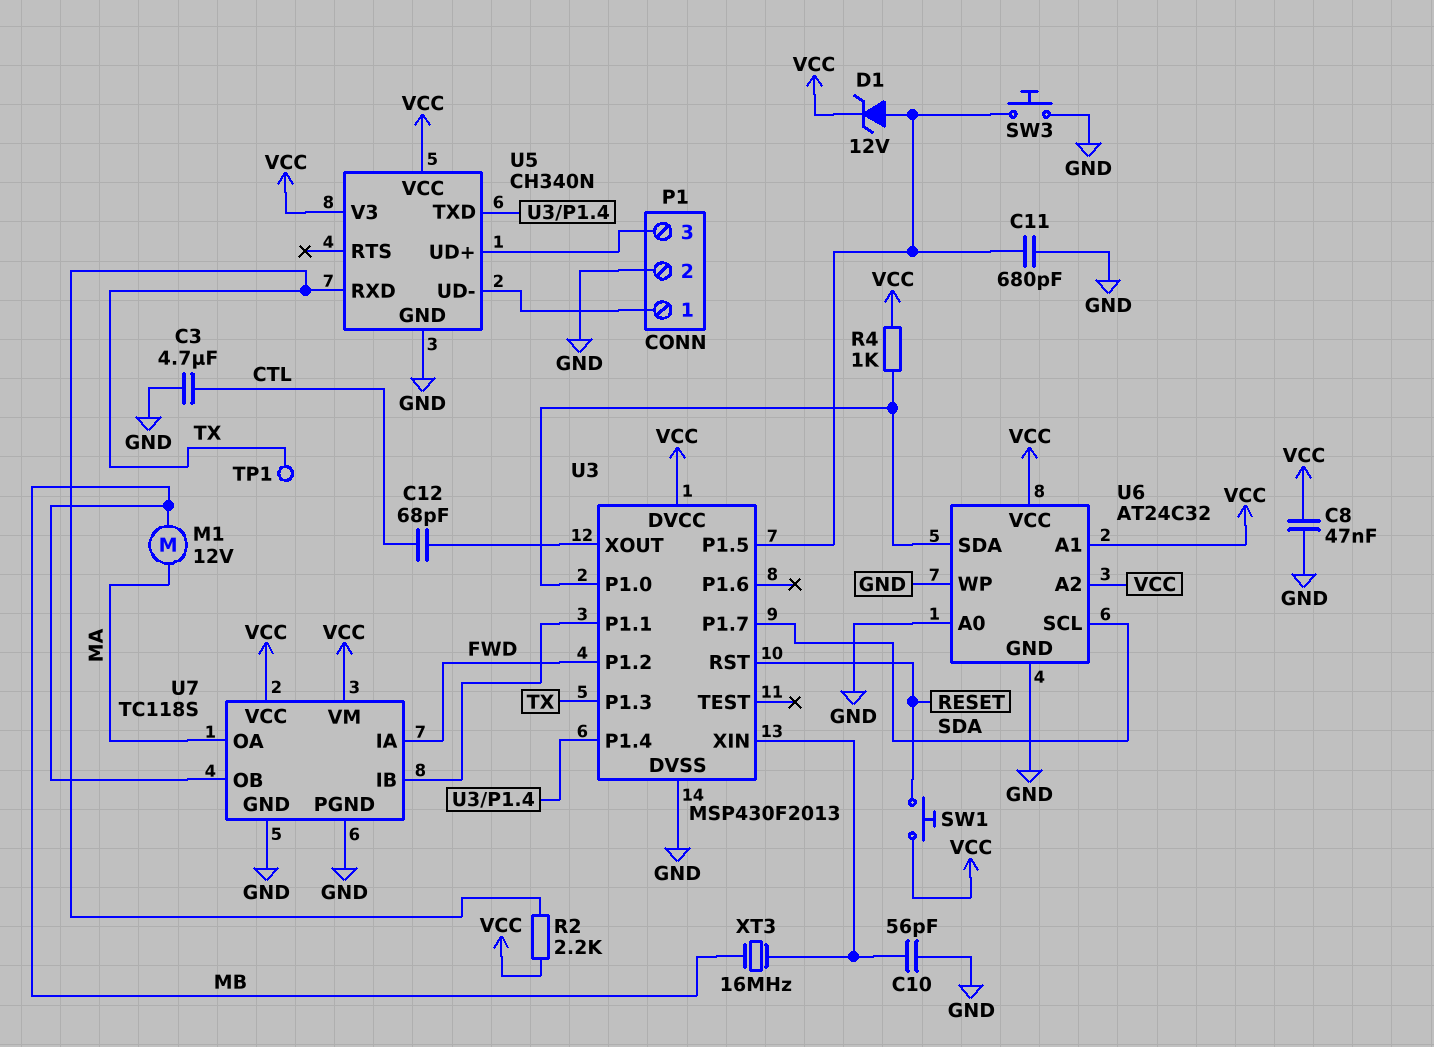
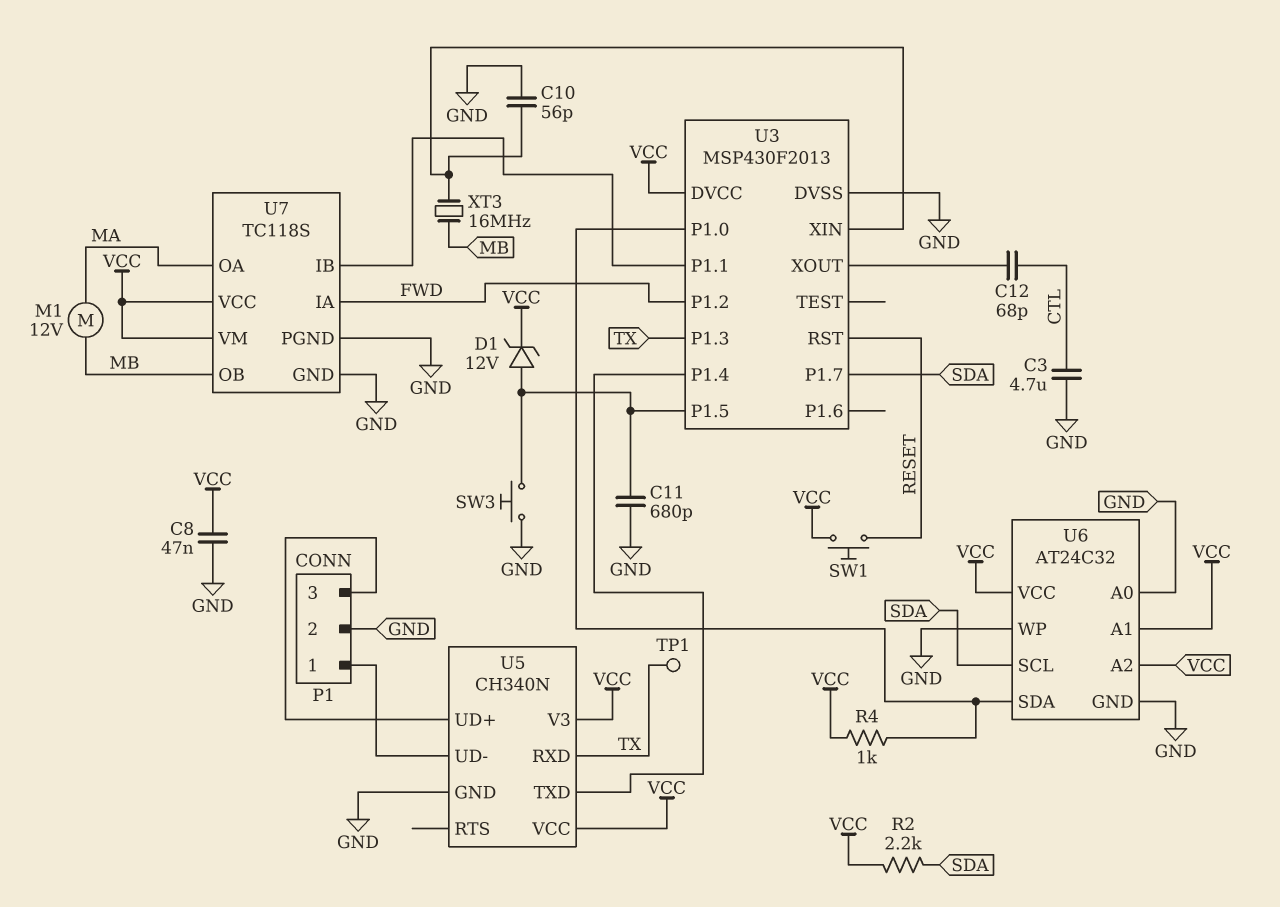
R2: 2.2k (TX, VCC) -> 2.2k (SDA, VCC)

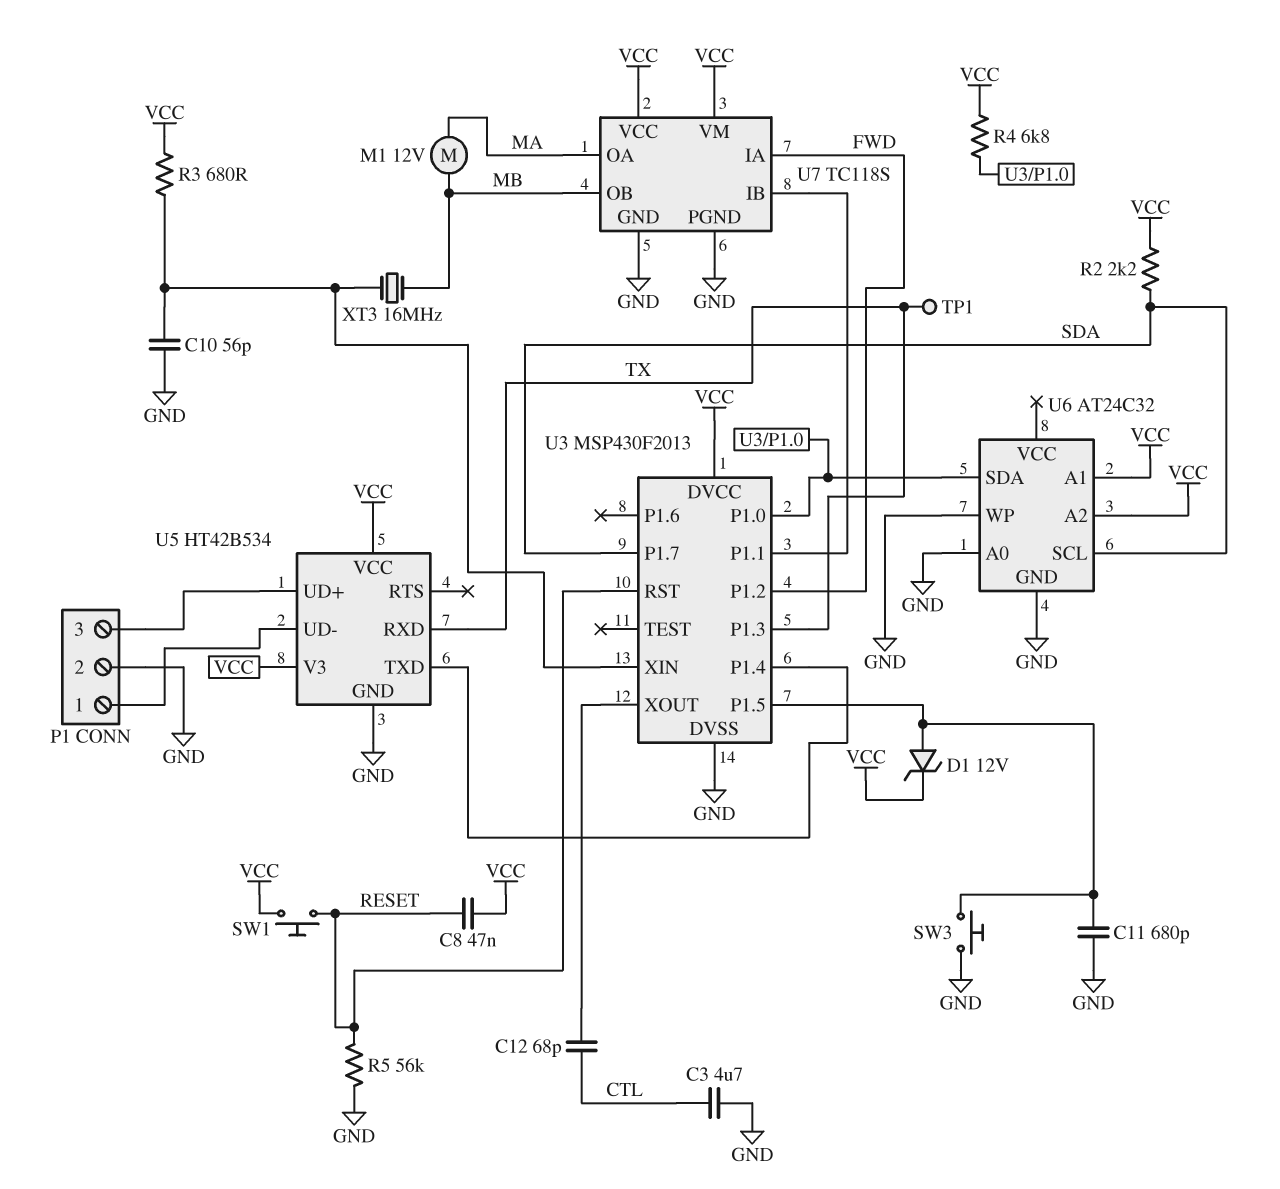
C8: 47nF (GND, VCC) -> 47nF (RESET, VCC)
R3: none -> 680 (U3/XIN, VCC)
R4: 1k (U3/P1.0, VCC) -> 6.8k (U3/P1.0, VCC)
R5: none -> 56k (GND, RESET)
U5: CH340N -> HT42B534
U6 pin VCC: VCC -> none

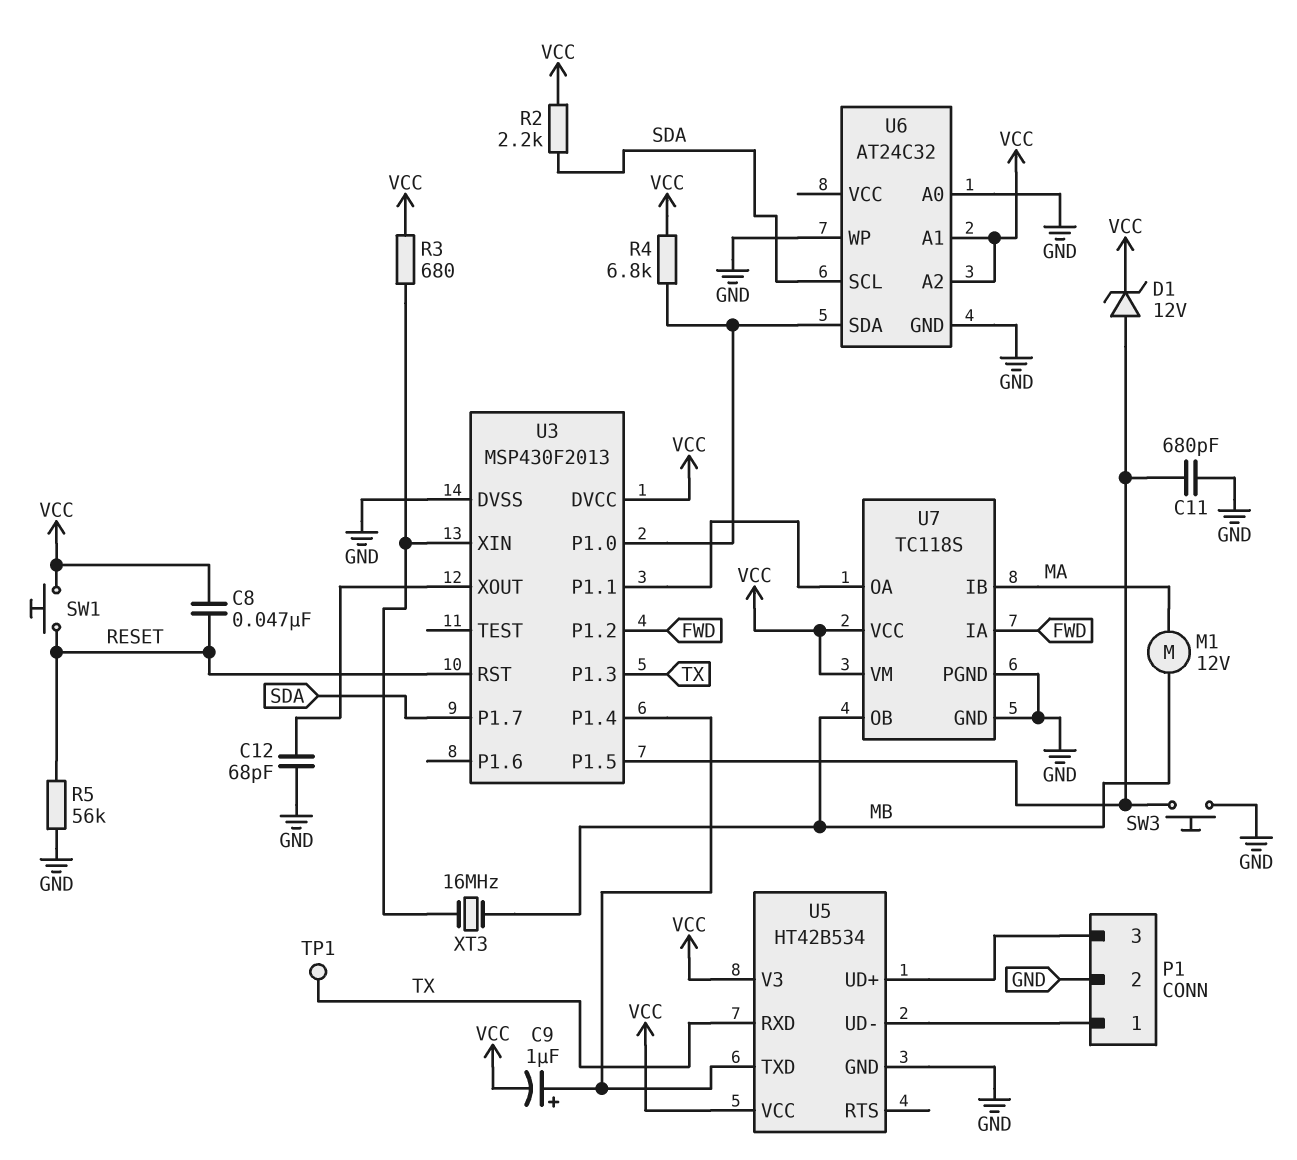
C3: 4.7uF (CTL, GND) -> none
C9: none -> 1uF (plus U3/P1.4, minus VCC)
C10: 56pF (GND, U3/XIN) -> none
C12: 68pF (CTL, U3/XOUT) -> 68pF (GND, U3/XOUT)
U7 pin IB: U3/P1.1 -> MA
U7 pin OA: MA -> U3/P1.1

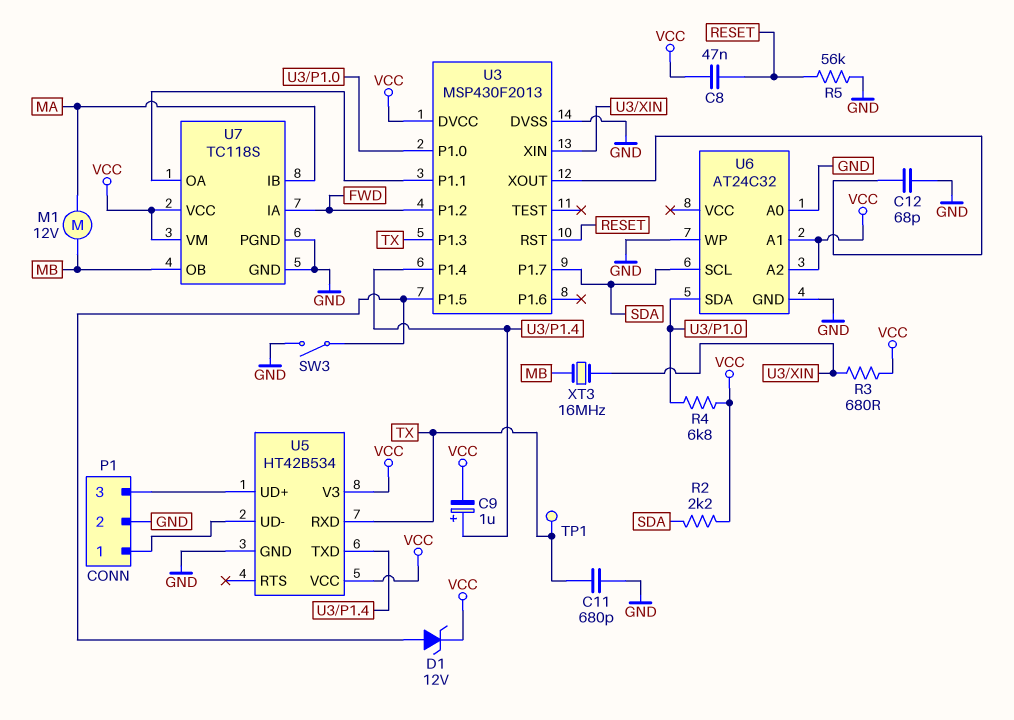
C11: 680pF (GND, U3/P1.5) -> 680pF (GND, TX)
SW1: button (RESET, VCC) -> none
SW3: button (GND, U3/P1.5) -> switch (GND, U3/P1.5)

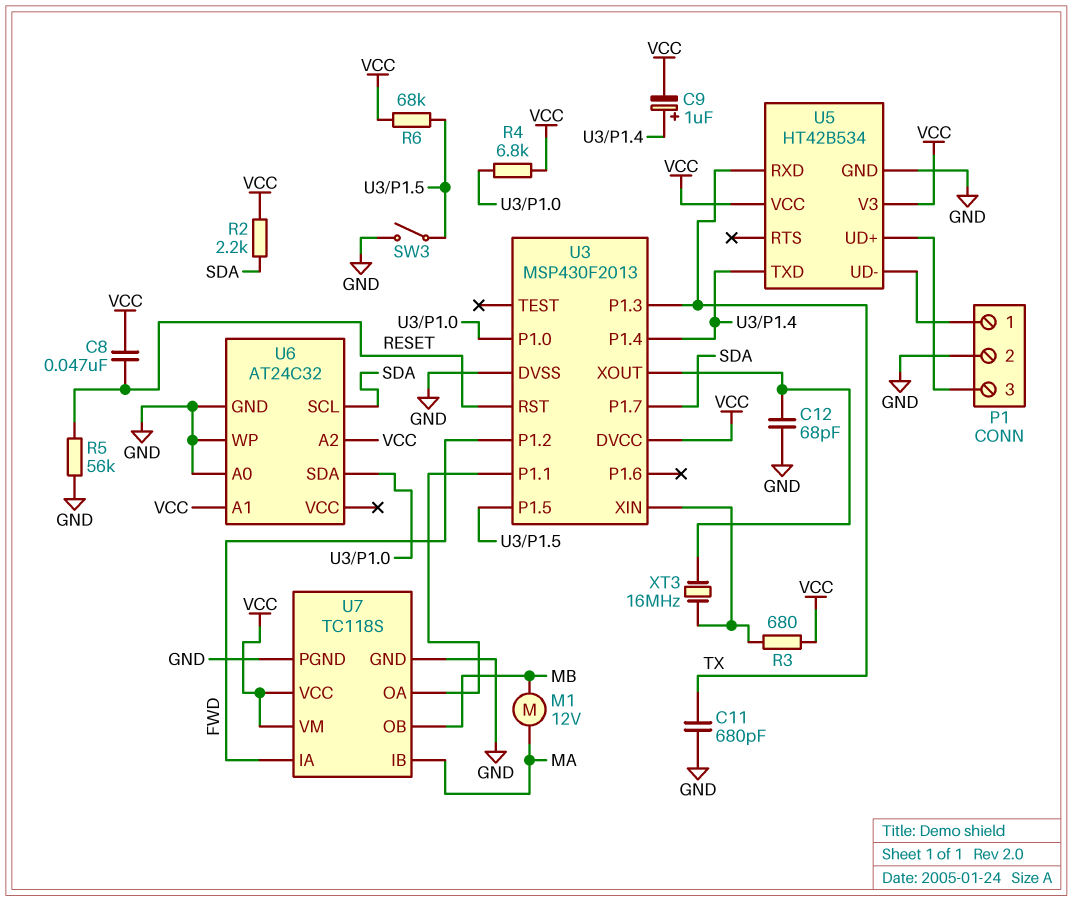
D1: zener 12V (A U3/P1.5, K VCC) -> none
R6: none -> 68k (U3/P1.5, VCC)
TP1: test point (TX) -> none
XT3: 16MHz (MB, U3/XIN) -> 16MHz (U3/XIN, U3/XOUT)

